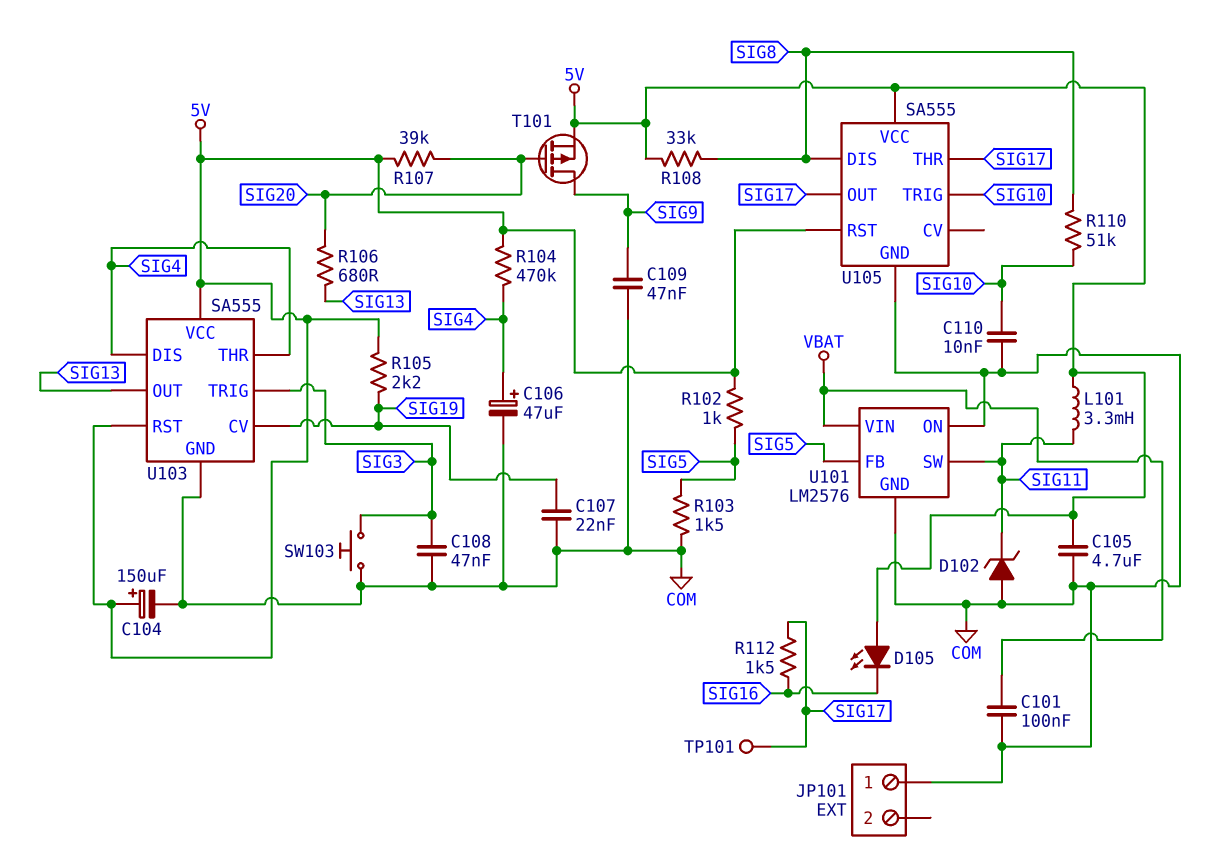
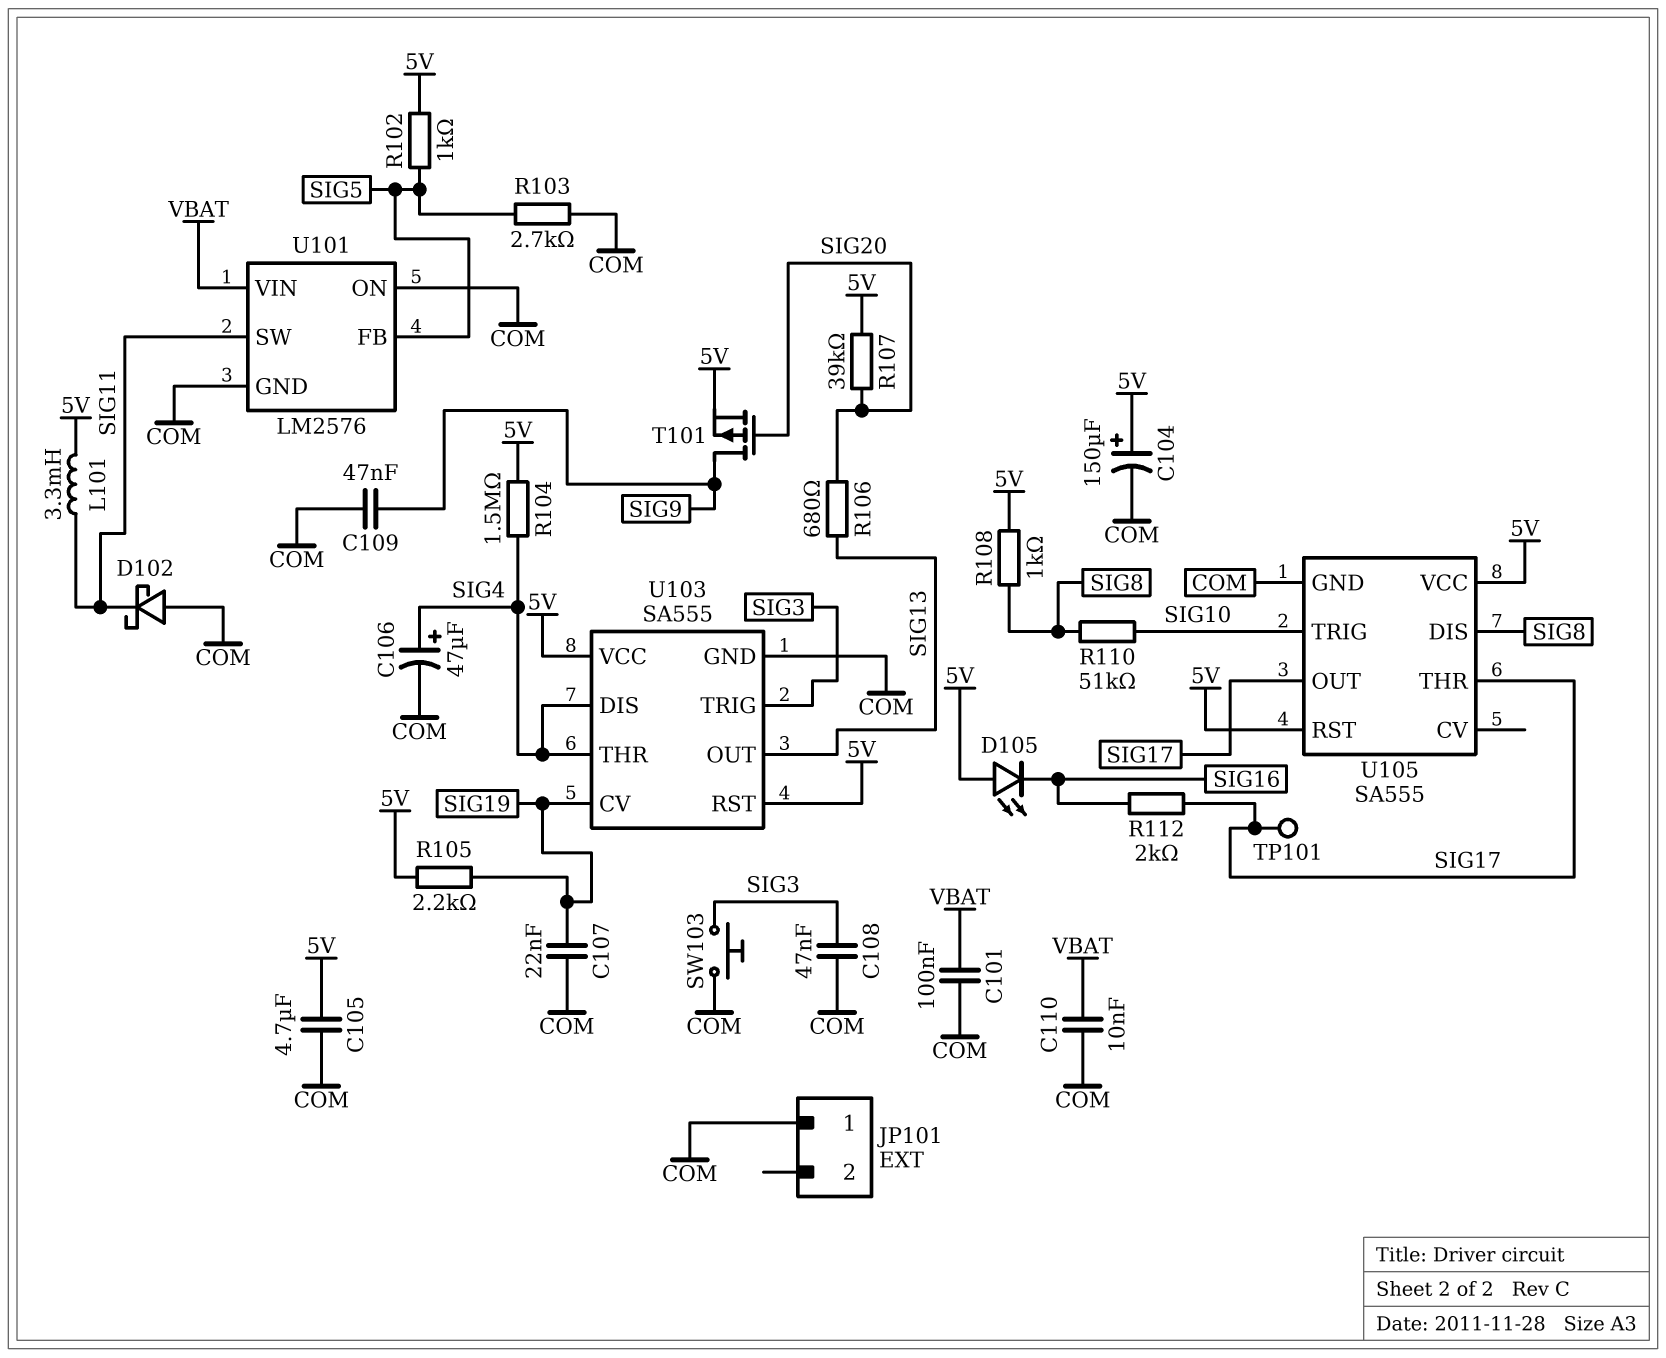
C110: 10nF (COM, SIG10) -> 10nF (COM, VBAT)
D102: zener (A COM, K SIG11) -> schottky (A COM, K SIG11)
R103: 1.5k (COM, SIG5) -> 2.7k (COM, SIG5)
R104: 470k (5V, SIG4) -> 1.5M (5V, SIG4)
R108: 33k (5V, SIG8) -> 1k (5V, SIG8)
R112: 1.5k (SIG16, SIG17) -> 2k (SIG16, SIG17)

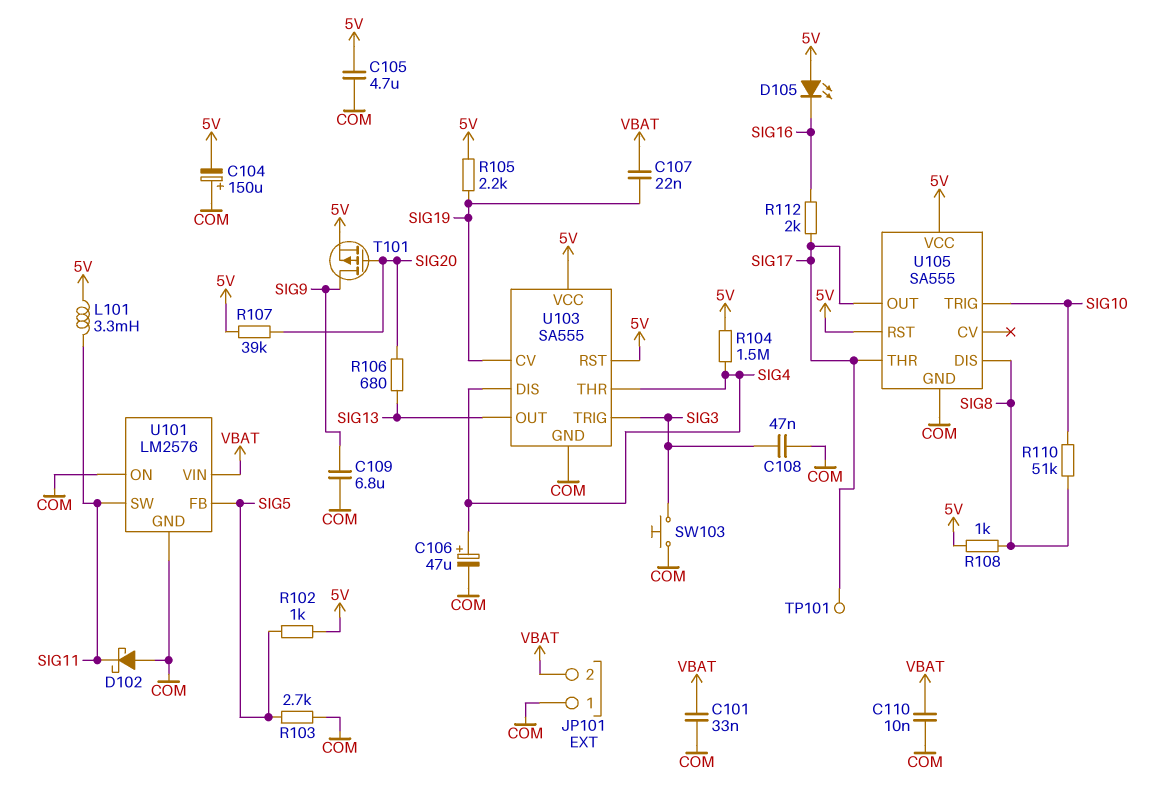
C101: 100nF (COM, VBAT) -> 33nF (COM, VBAT)
C104: 150uF (plus 5V, minus COM) -> 150uF (plus COM, minus 5V)
C107: 22nF (COM, SIG19) -> 22nF (SIG19, VBAT)
C109: 47nF (COM, SIG9) -> 6.8uF (COM, SIG9)
JP101 pin 2: none -> VBAT

